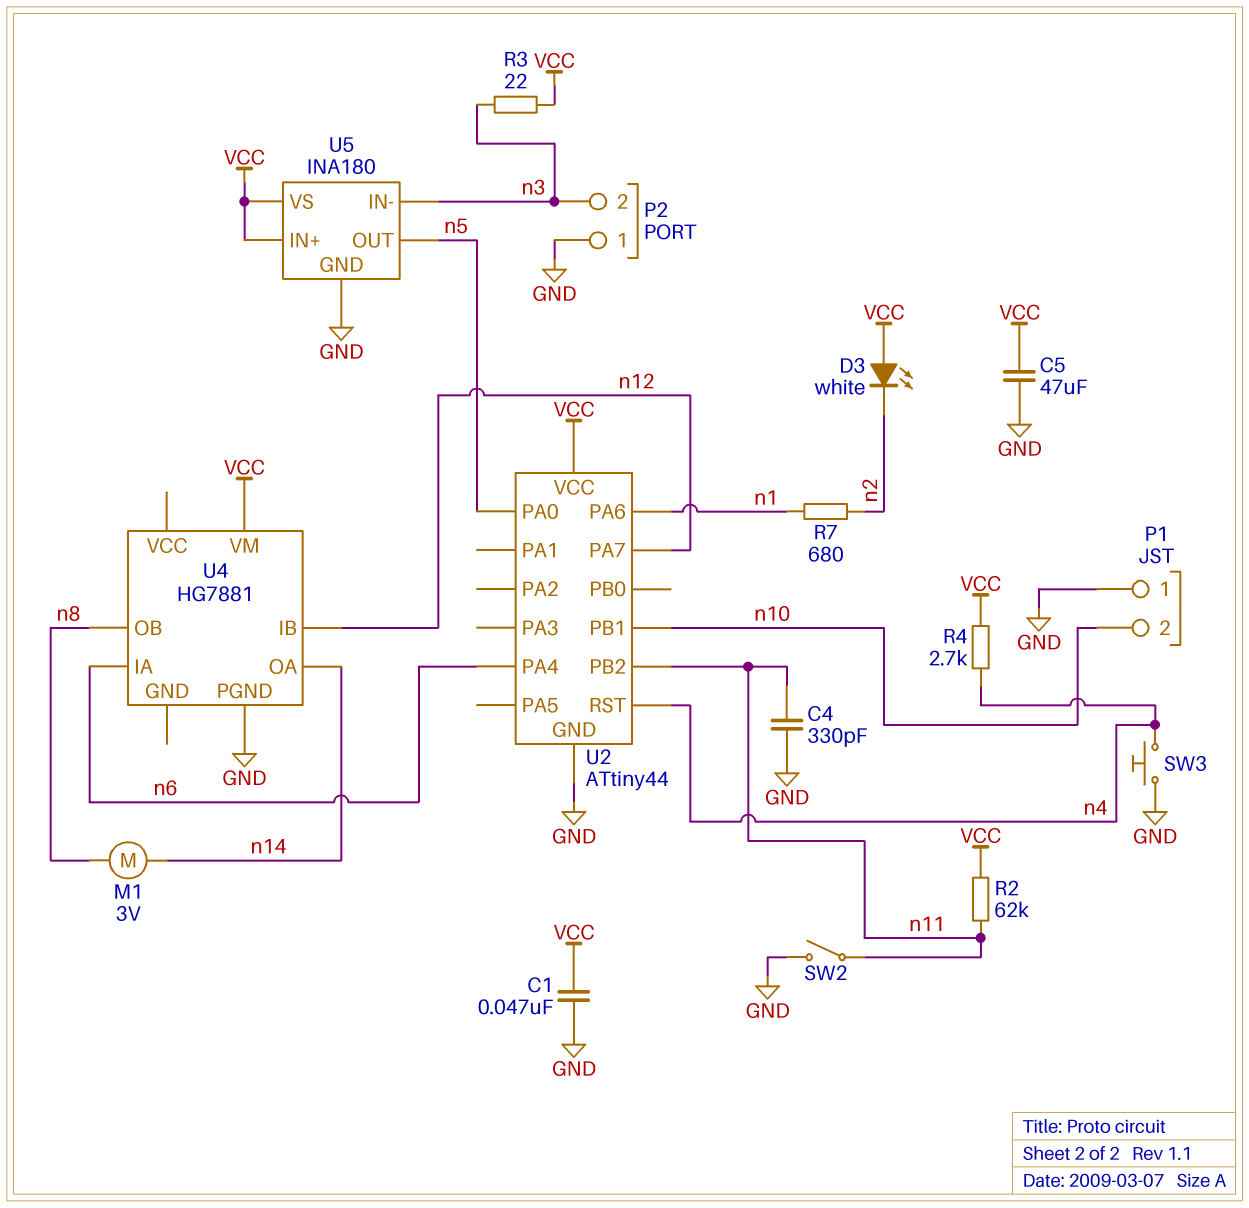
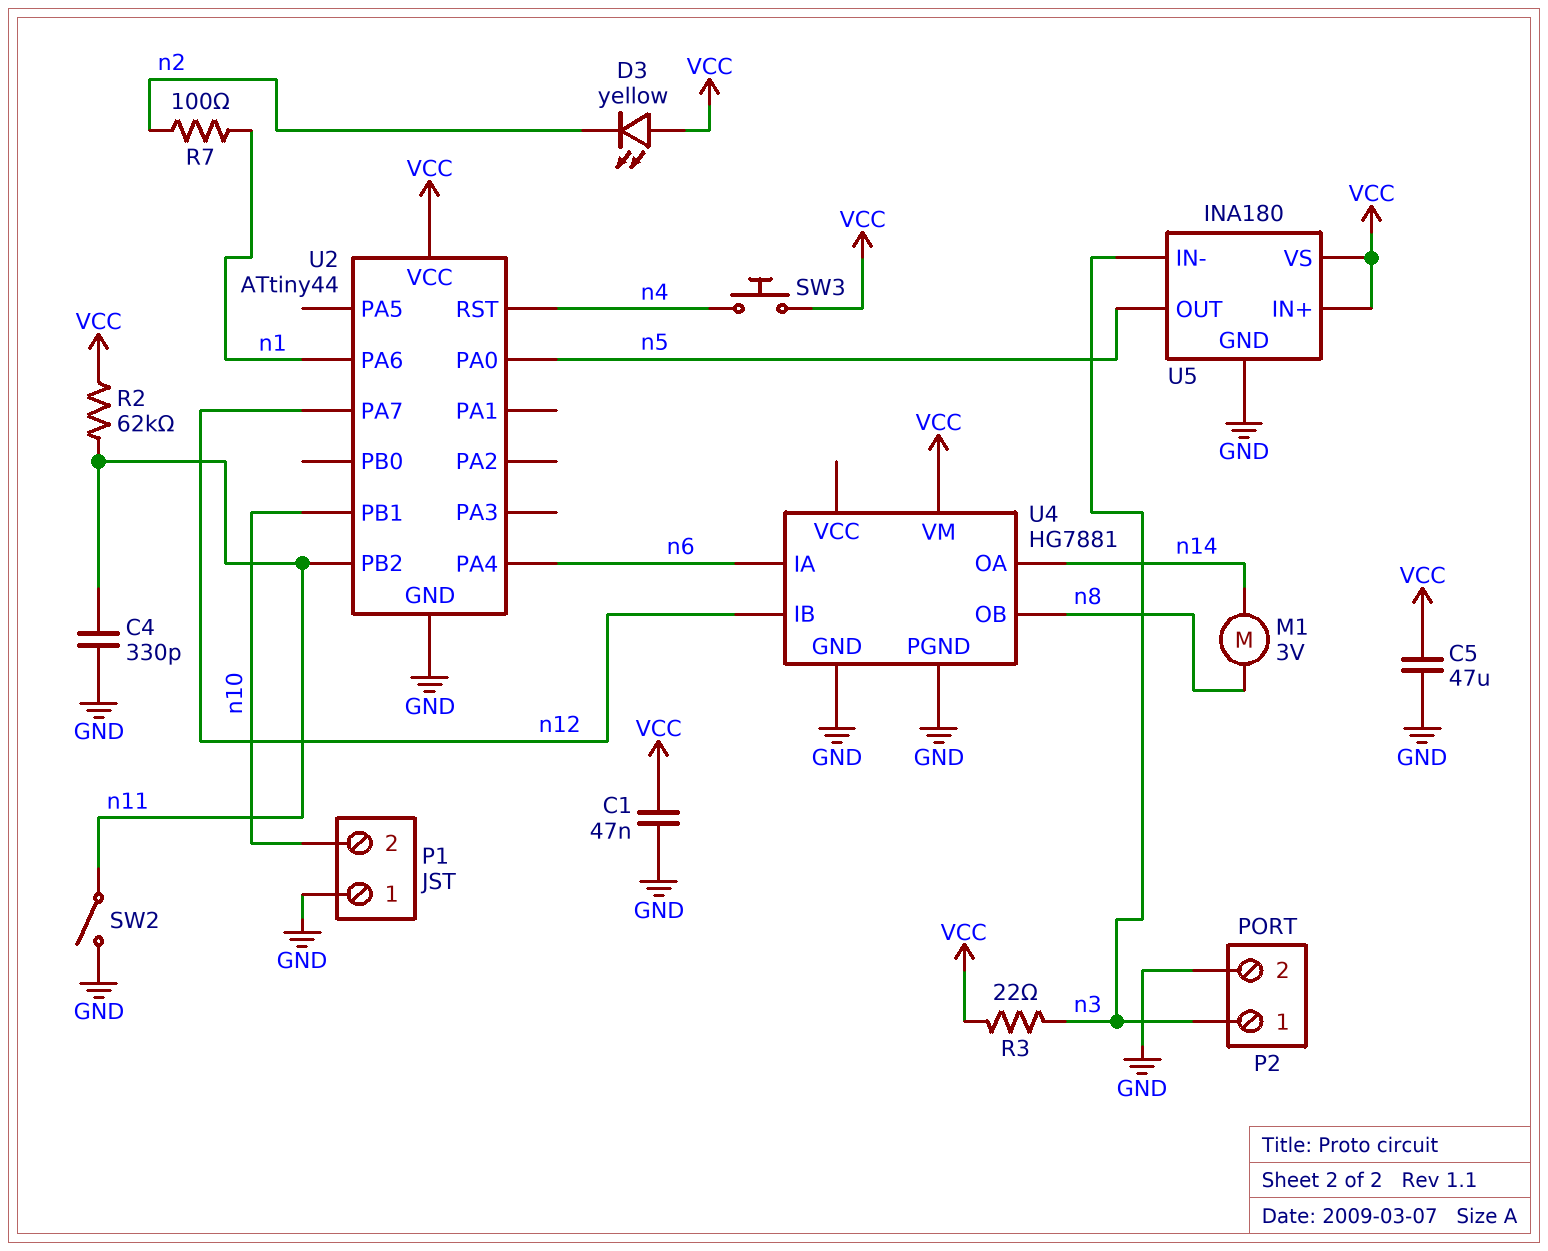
D3: LED white (A VCC, K n2) -> LED yellow (A VCC, K n2)
P2 pin 1: GND -> n3
P2 pin 2: n3 -> GND
R4: 2.7k (VCC, n4) -> none
R7: 680 (n1, n2) -> 100 (n1, n2)
SW3: button (GND, n4) -> button (VCC, n4)
U4 pin GND: none -> GND

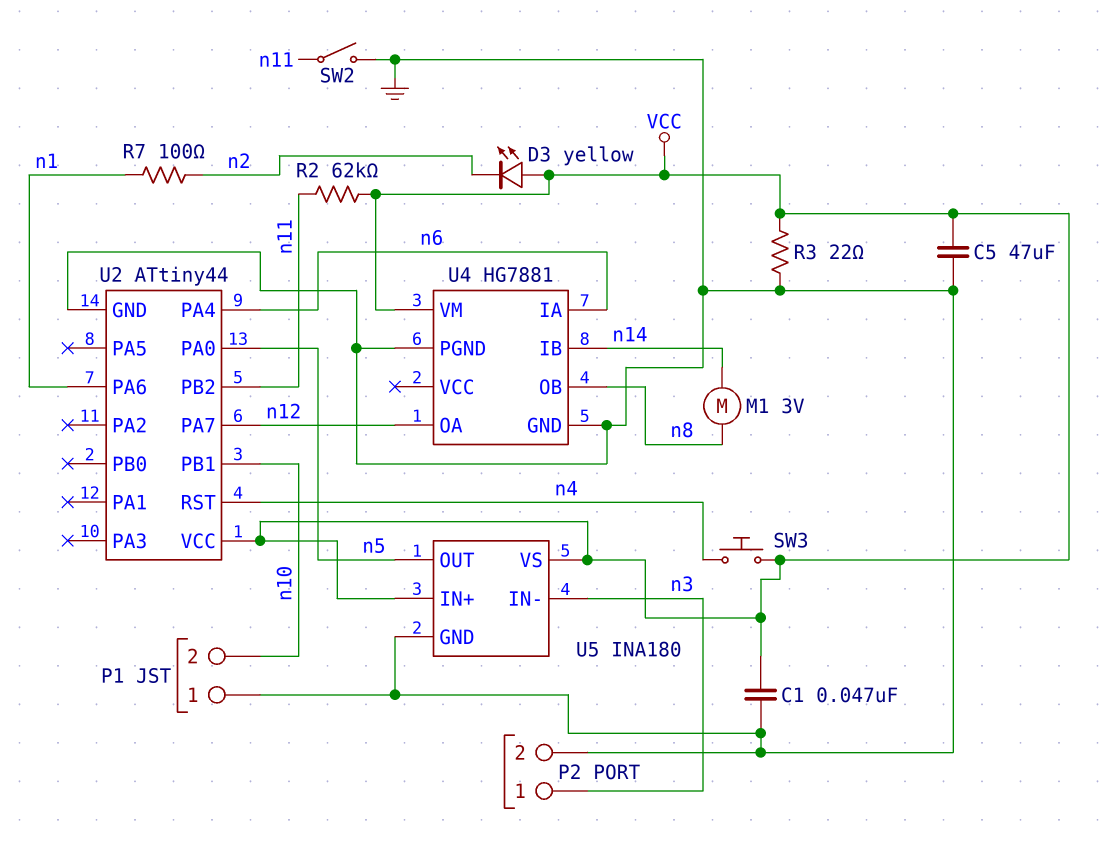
C4: 330pF (GND, n11) -> none
R3: 22 (VCC, n3) -> 22 (GND, VCC)
U4 pin IB: n12 -> n14
U4 pin OA: n14 -> n12

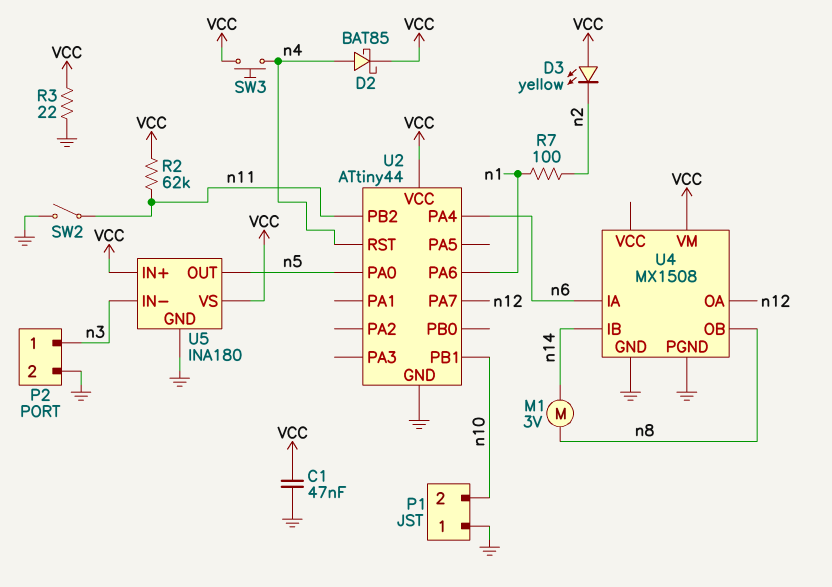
C5: 47uF (GND, VCC) -> none
D2: none -> schottky BAT85 (A n4, K VCC)
U4: HG7881 -> MX1508

